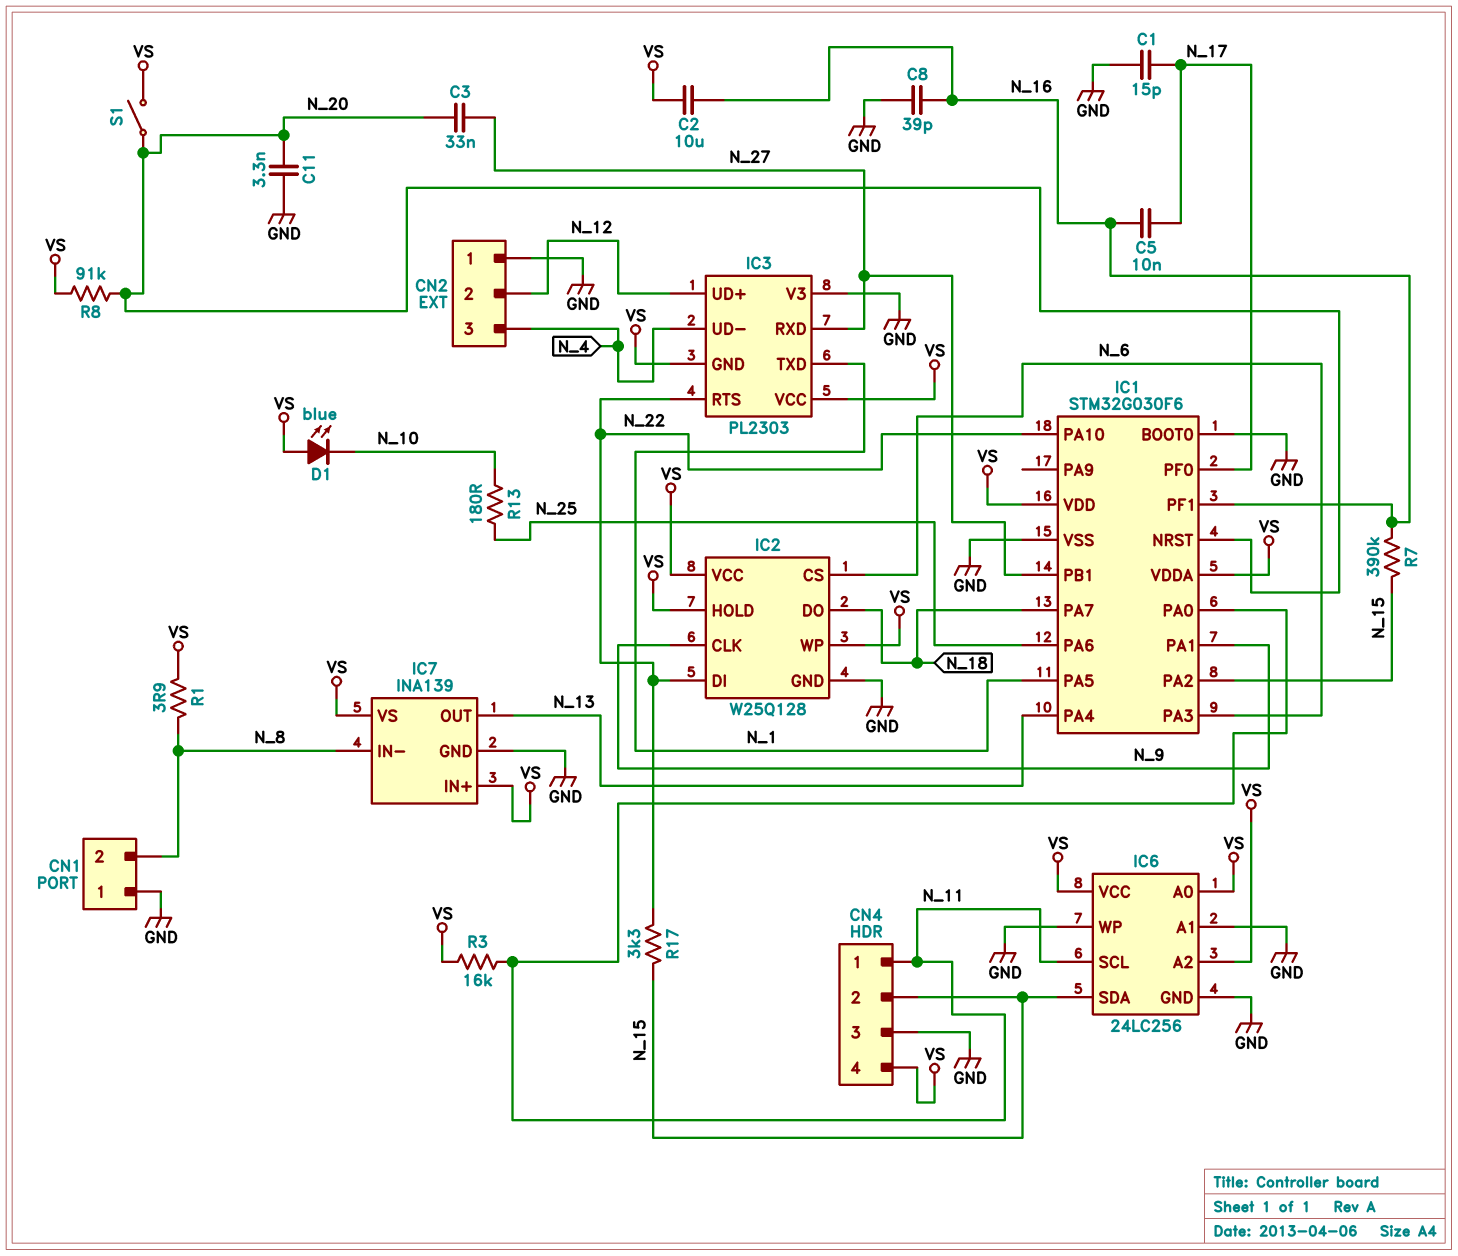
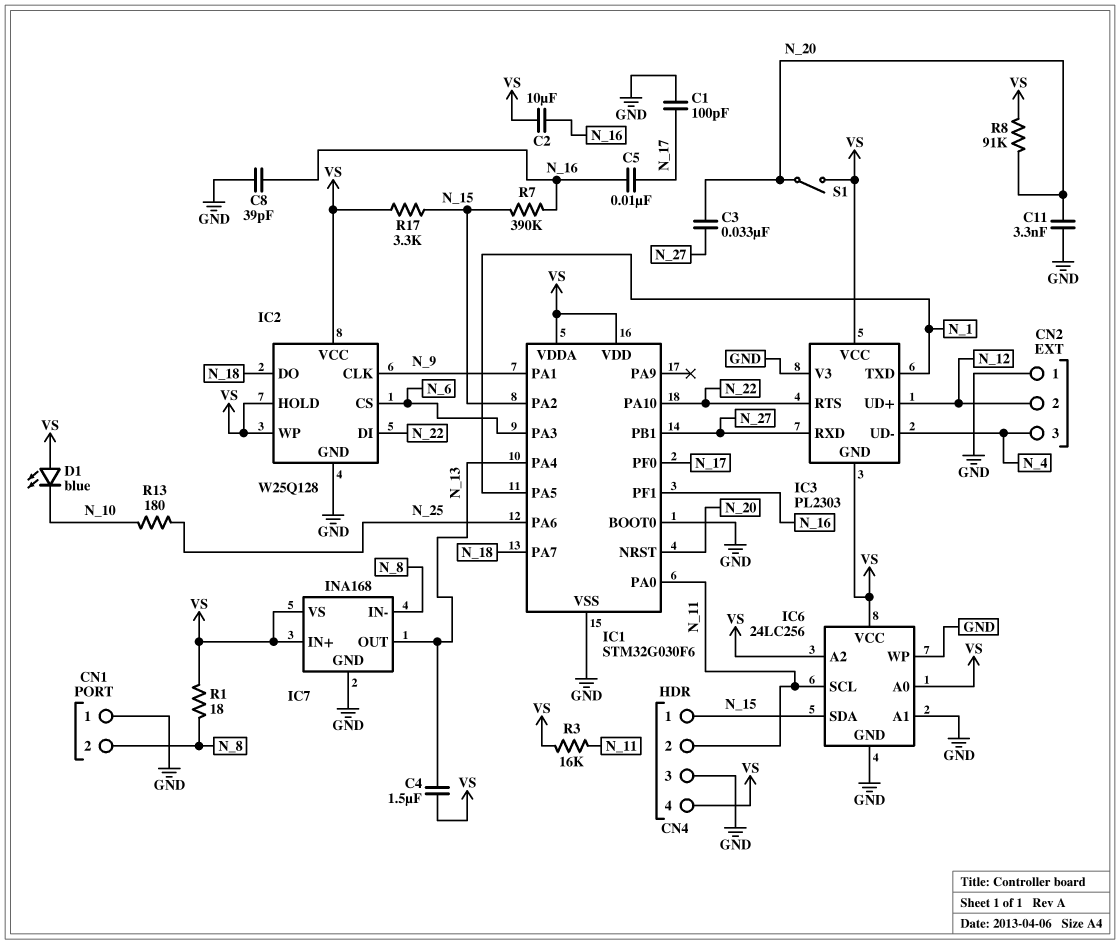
C1: 15pF (GND, N_17) -> 100pF (GND, N_17)
C4: none -> 1.5uF (N_13, VS)
CN4 pin 1: N_11 -> N_15
CN4 pin 2: N_15 -> N_11
IC7: INA139 -> INA168
R1: 3.9 (N_8, VS) -> 18 (N_8, VS)
R17: 3.3k (N_15, N_22) -> 3.3k (N_15, VS)

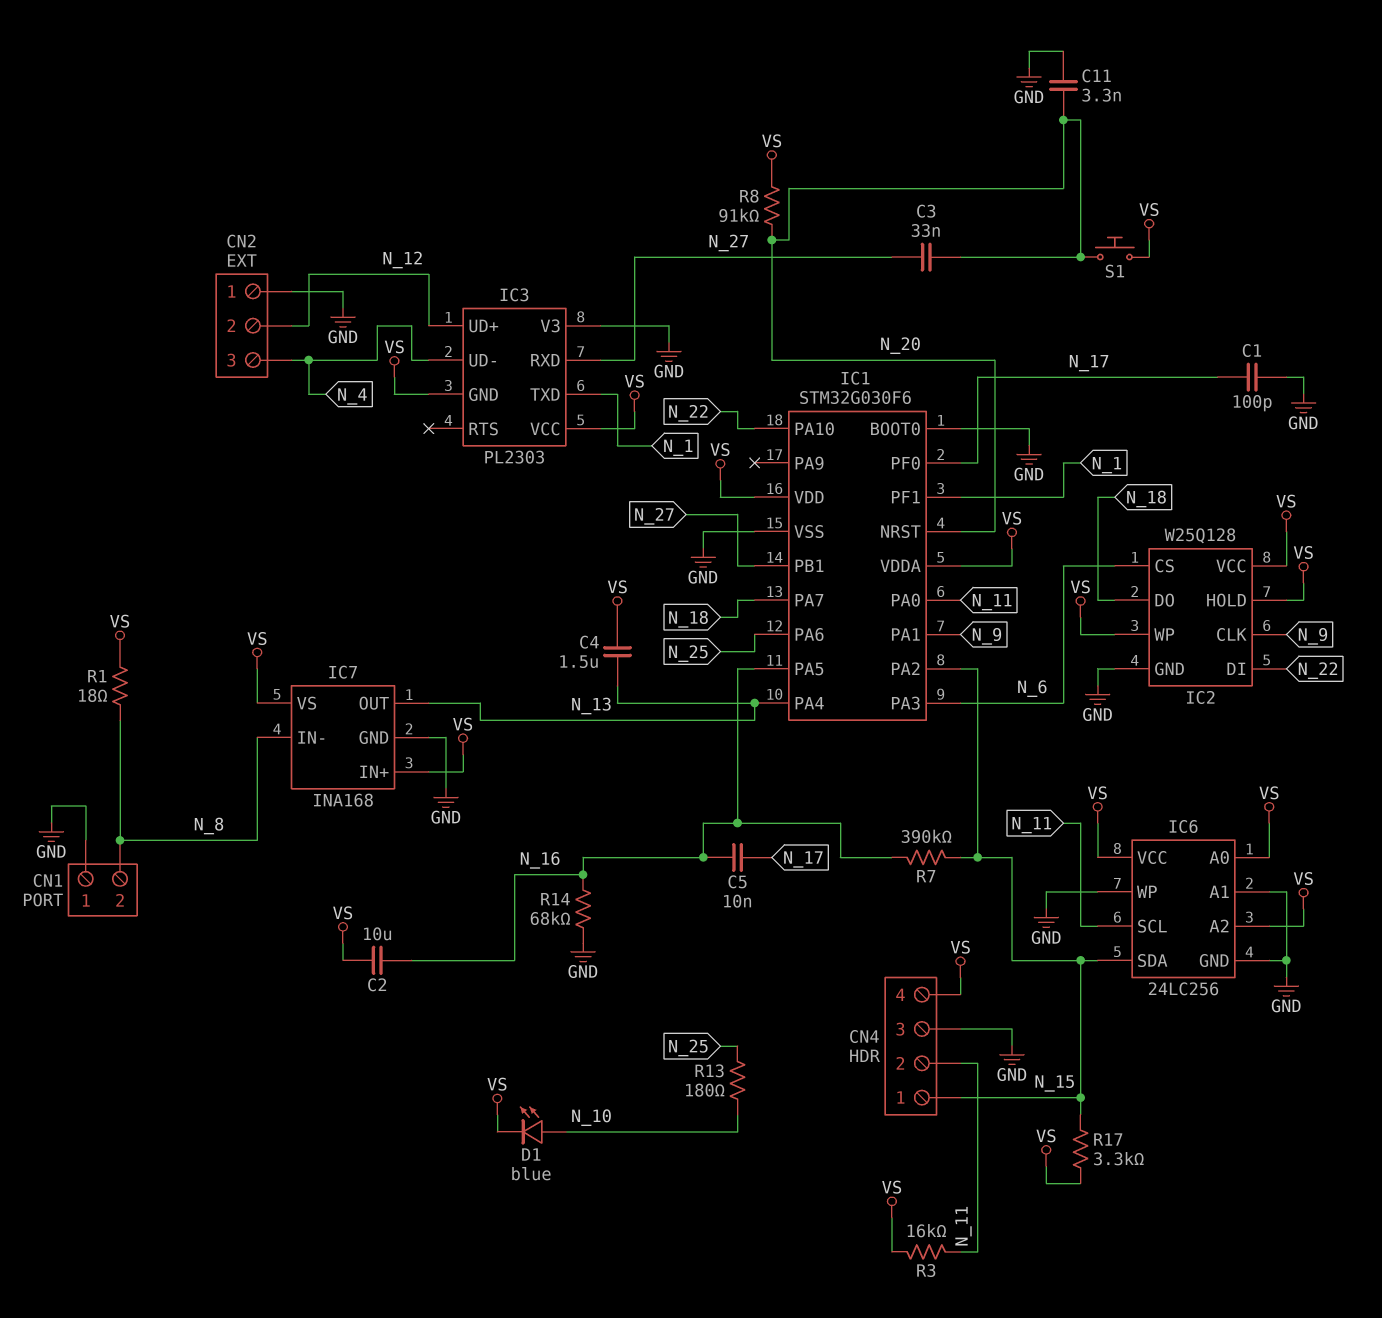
C8: 39pF (GND, N_16) -> none
D1: LED blue (A VS, K N_10) -> LED blue (A N_10, K VS)
IC1 pin PA5: N_1 -> N_16
IC1 pin PF1: N_16 -> N_1
IC3 pin RTS: N_22 -> none
R14: none -> 68k (GND, N_16)
S1: switch (N_20, VS) -> button (N_20, VS)

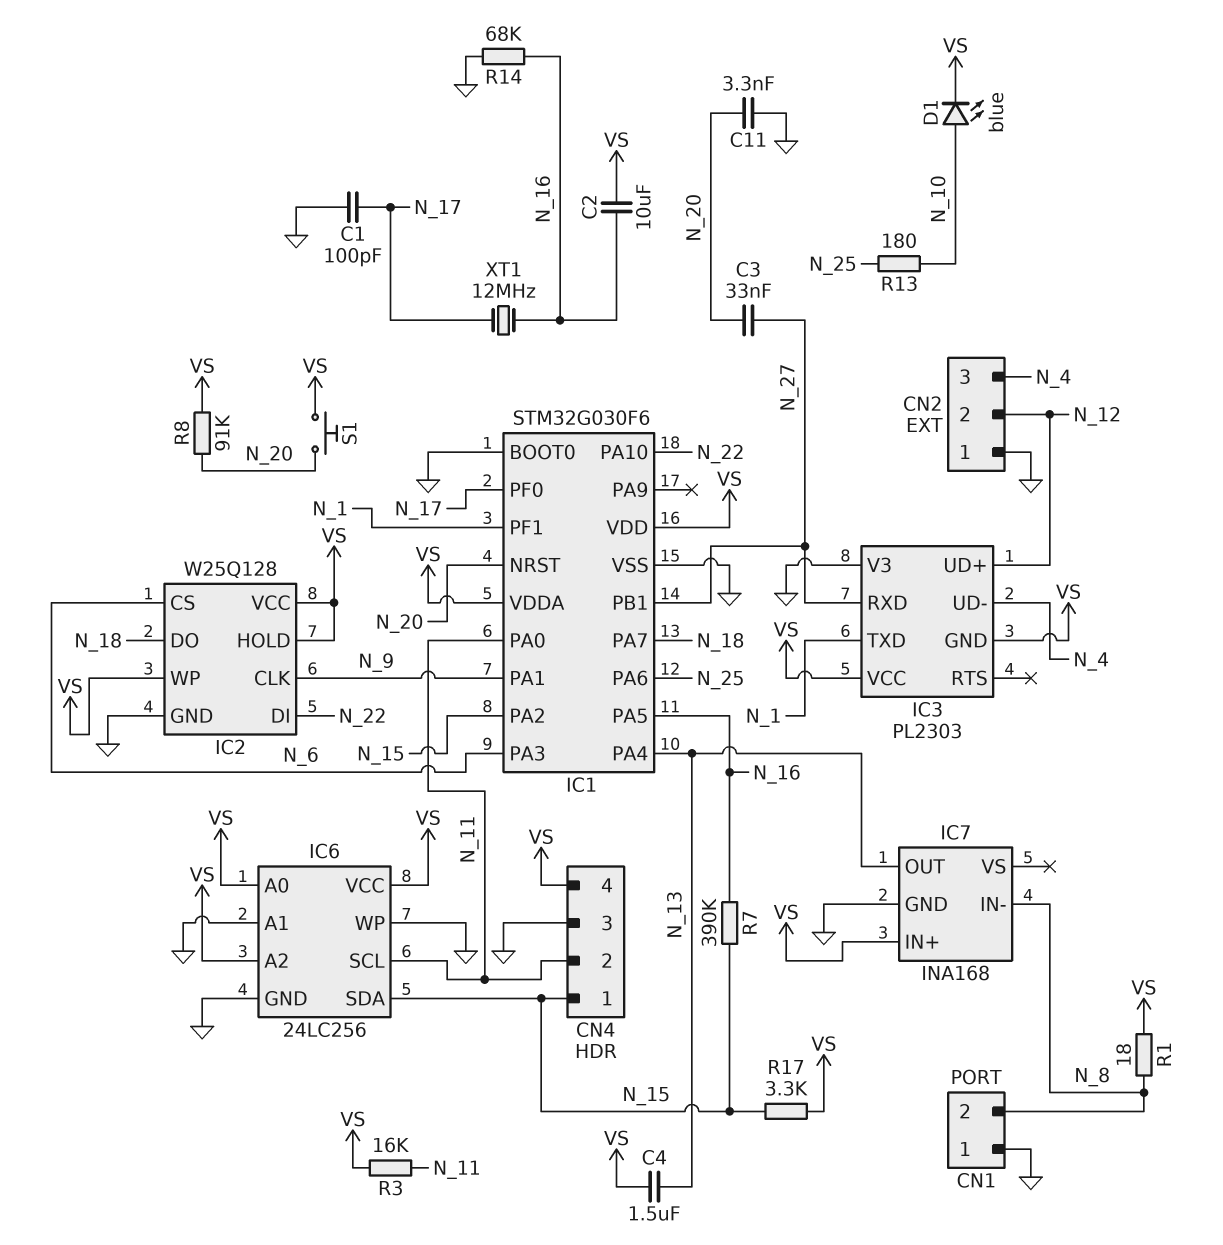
C5: 10nF (N_16, N_17) -> none
IC7 pin VS: VS -> none
XT1: none -> 12MHz (N_16, N_17)

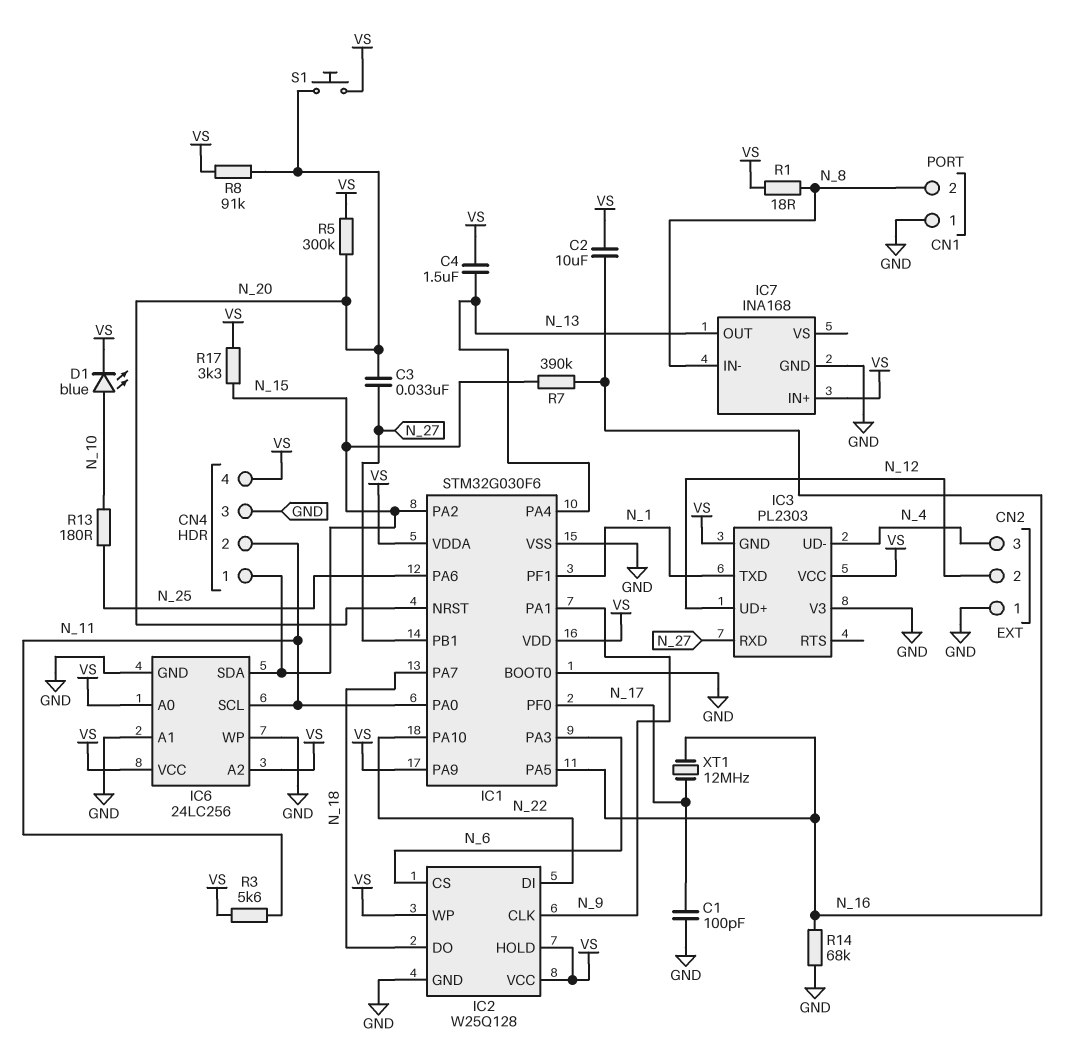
C11: 3.3nF (GND, N_20) -> none
IC1 pin PA9: none -> VS
R3: 16k (N_11, VS) -> 5.6k (N_11, VS)
R5: none -> 300k (N_20, VS)

